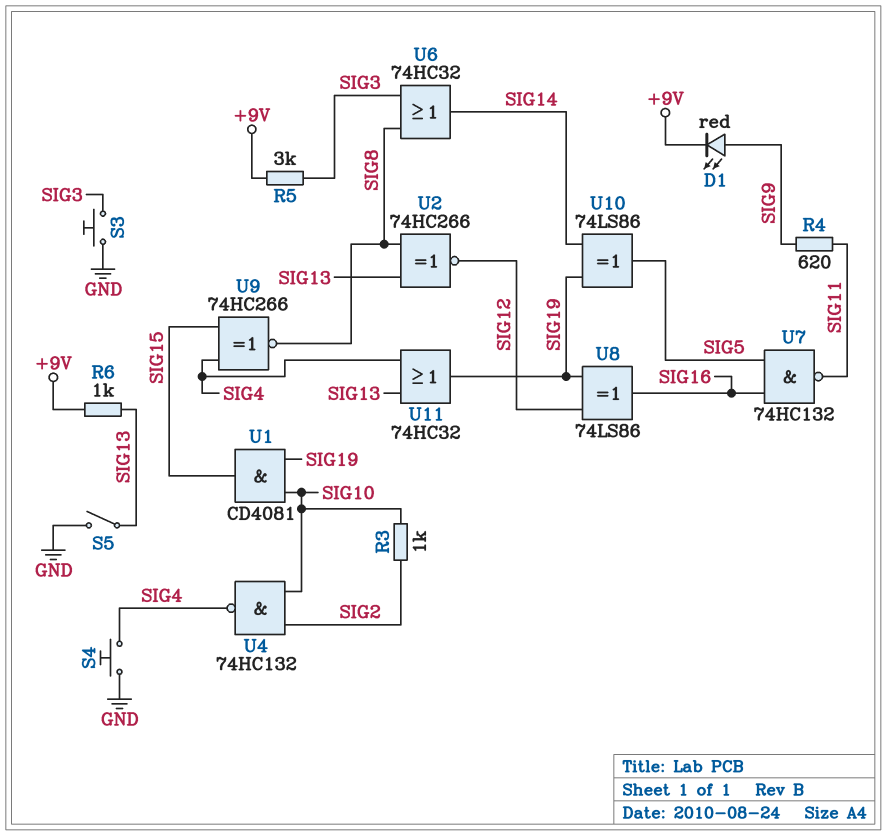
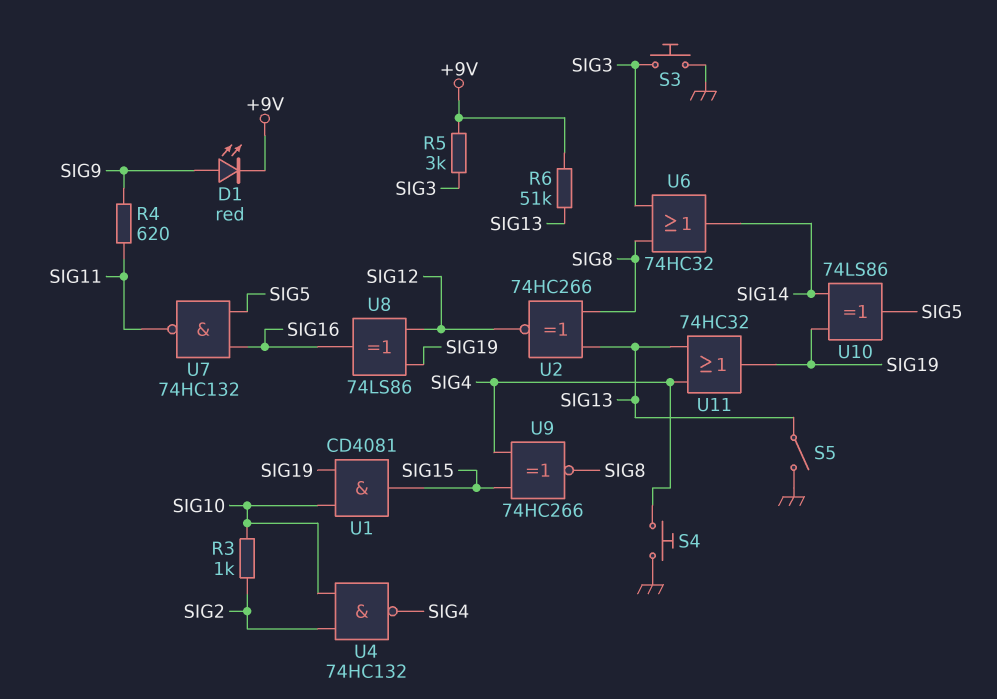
R6: 1k (+9V, SIG13) -> 51k (+9V, SIG13)

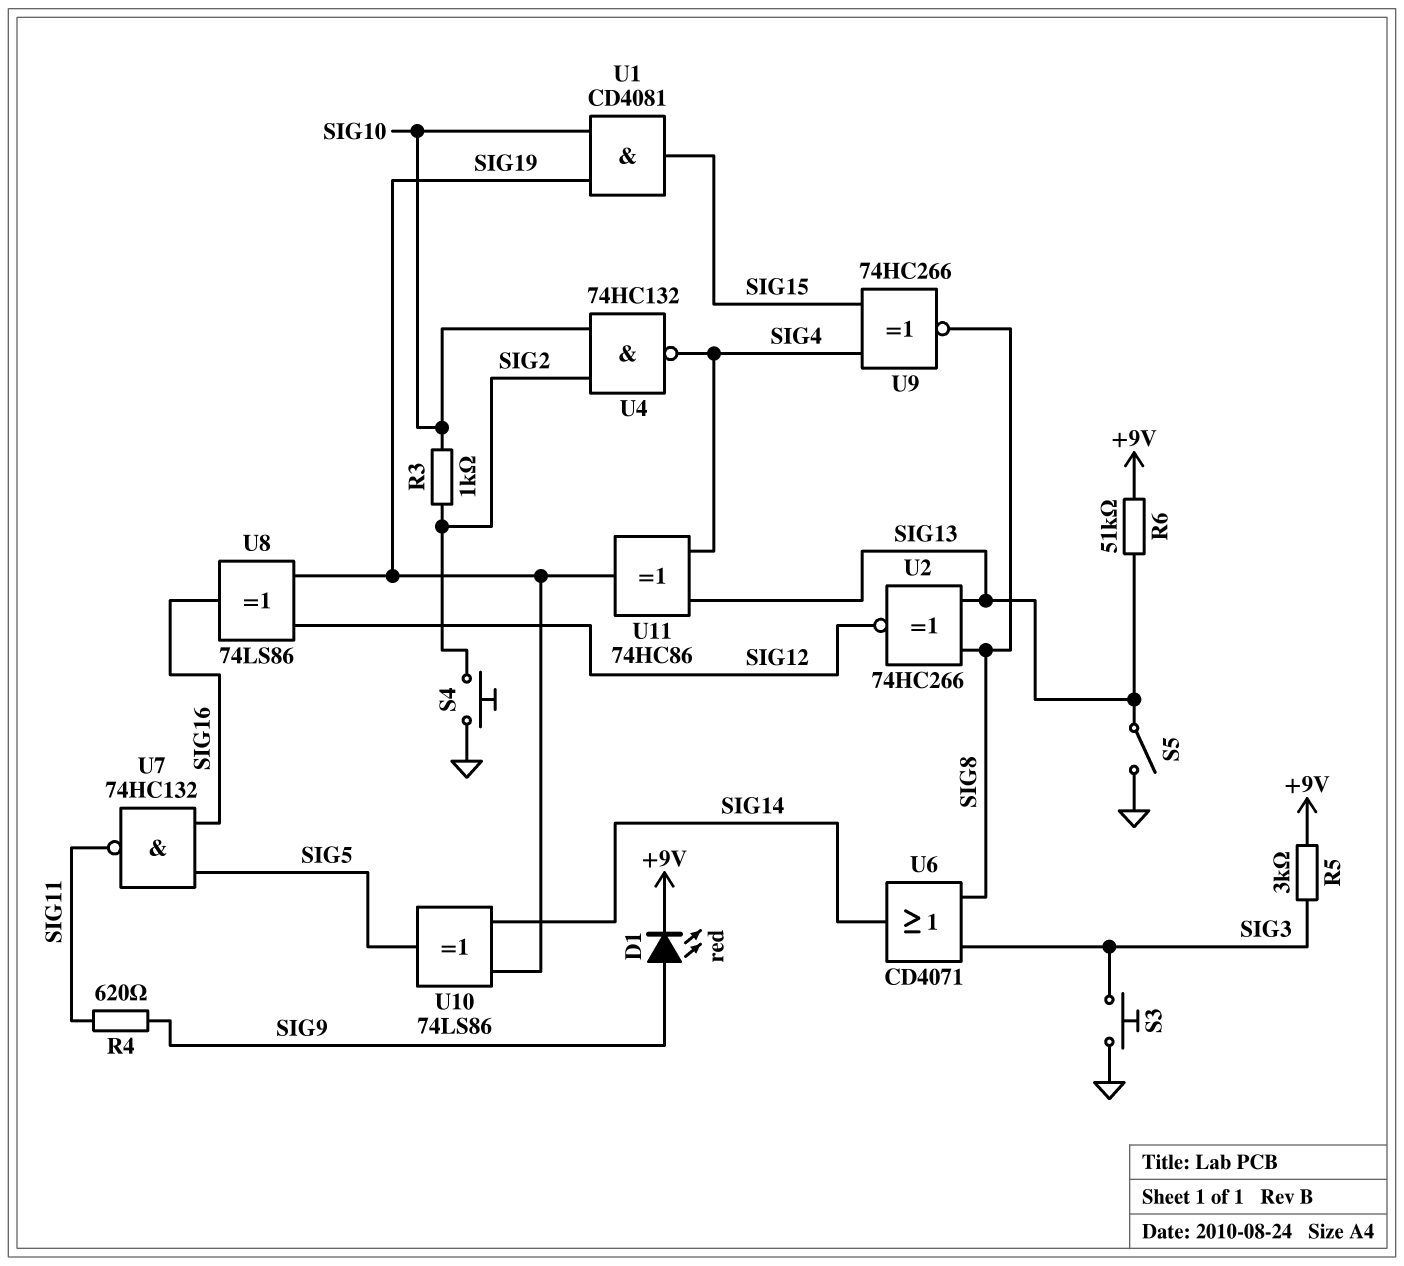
S4: button (GND, SIG4) -> button (GND, SIG2)
U6: OR 74HC32 (in SIG3, in SIG8, out SIG14) -> OR CD4071 (in SIG3, in SIG8, out SIG14)
U11: OR 74HC32 (in SIG4, in SIG13, out SIG19) -> XOR 74HC86 (in SIG4, in SIG13, out SIG19)

